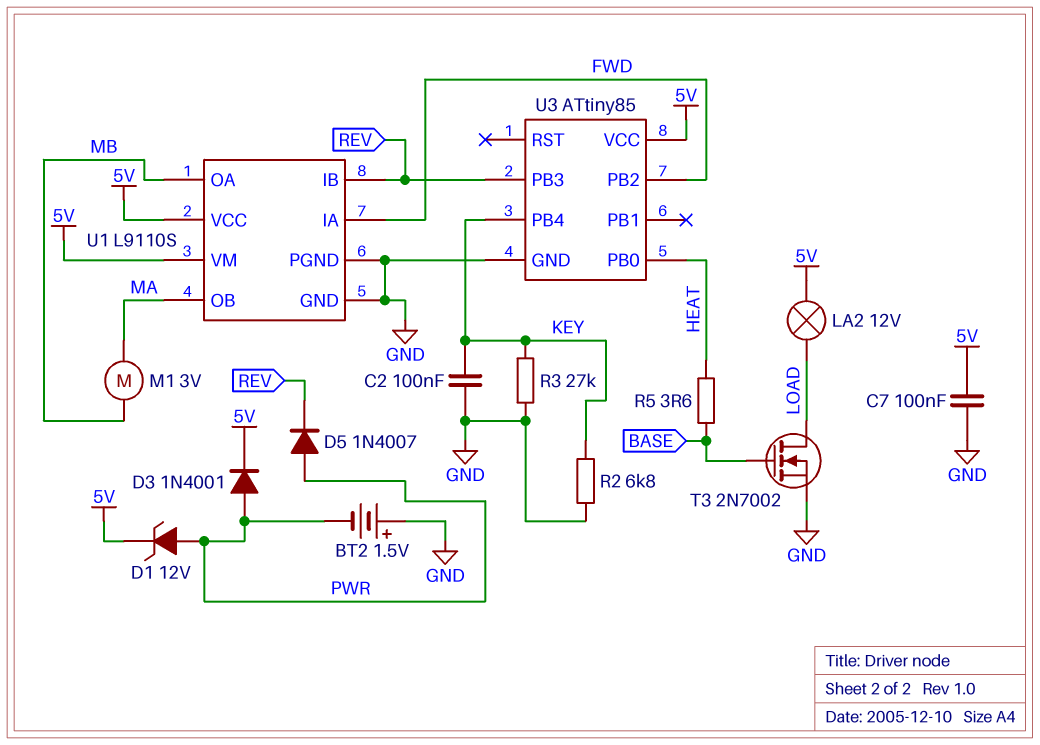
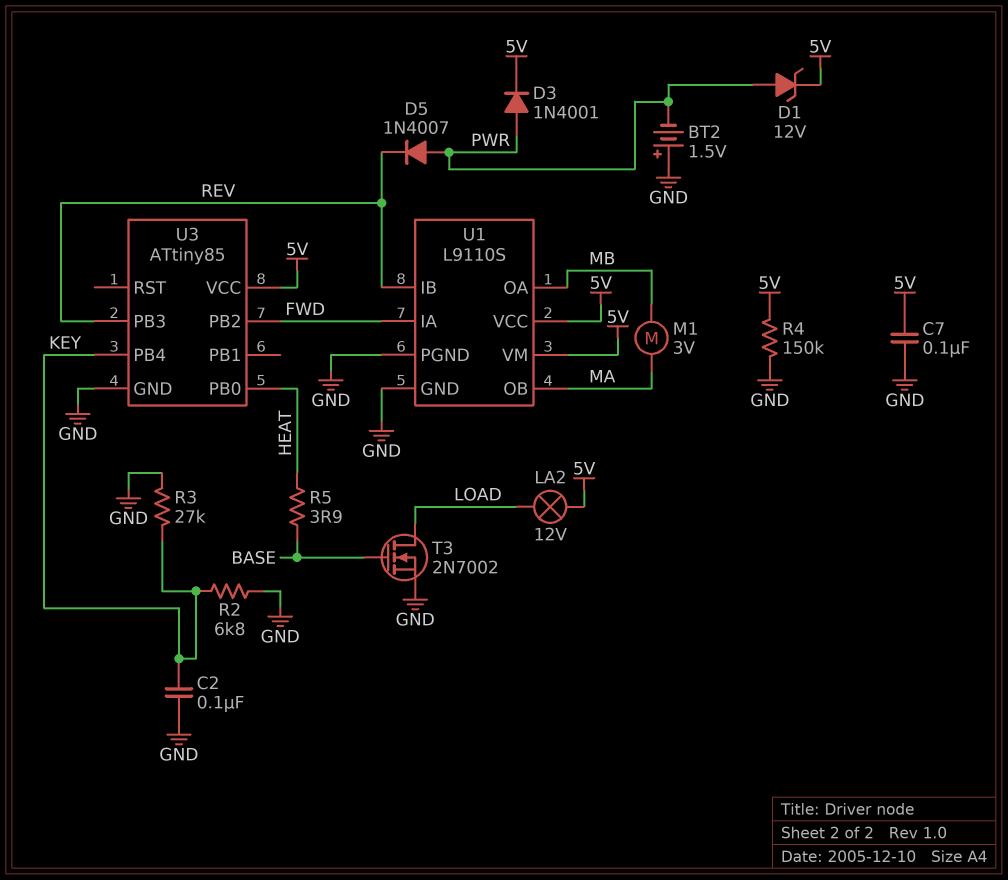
R4: none -> 150k (5V, GND)
R5: 3.6 (BASE, HEAT) -> 3.9 (BASE, HEAT)

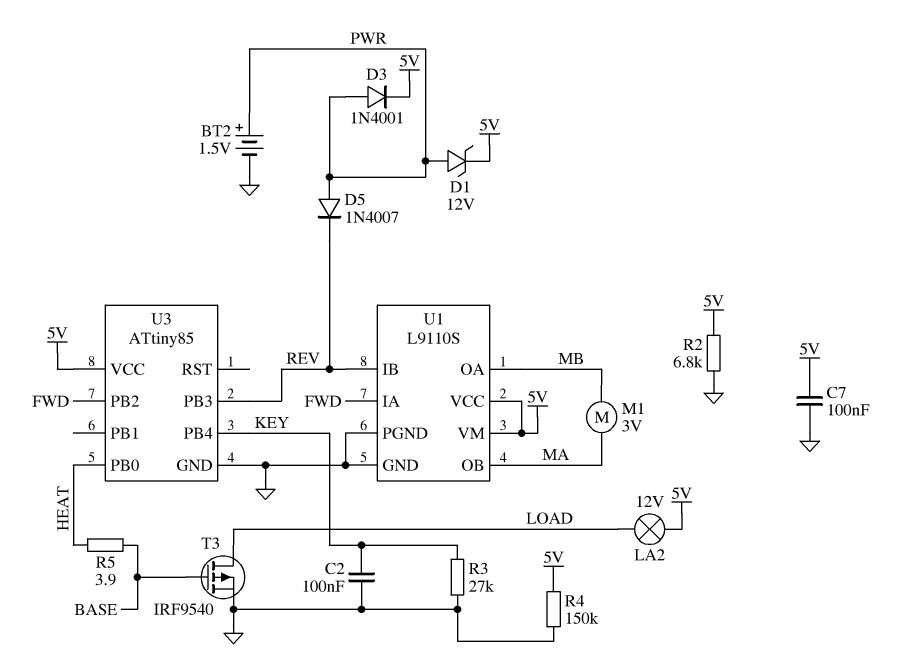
BT2: 1.5V (plus GND, minus PWR) -> 1.5V (plus PWR, minus GND)
R2: 6.8k (GND, KEY) -> 6.8k (5V, GND)
T3: NMOS 2N7002 (G BASE, D LOAD, S GND) -> PMOS IRF9540 (G BASE, D LOAD, S GND)

